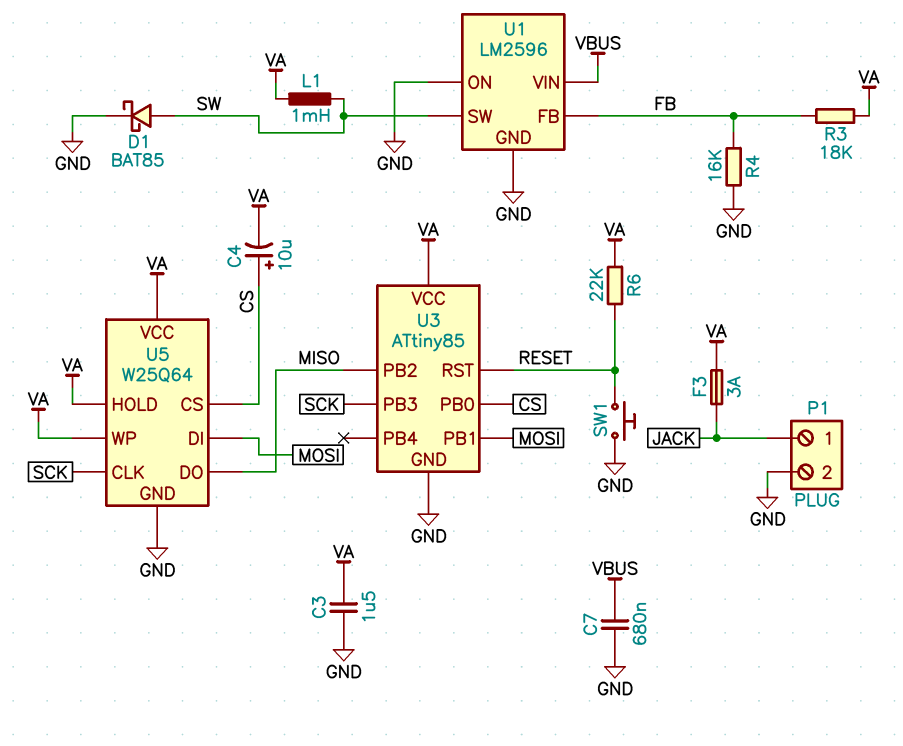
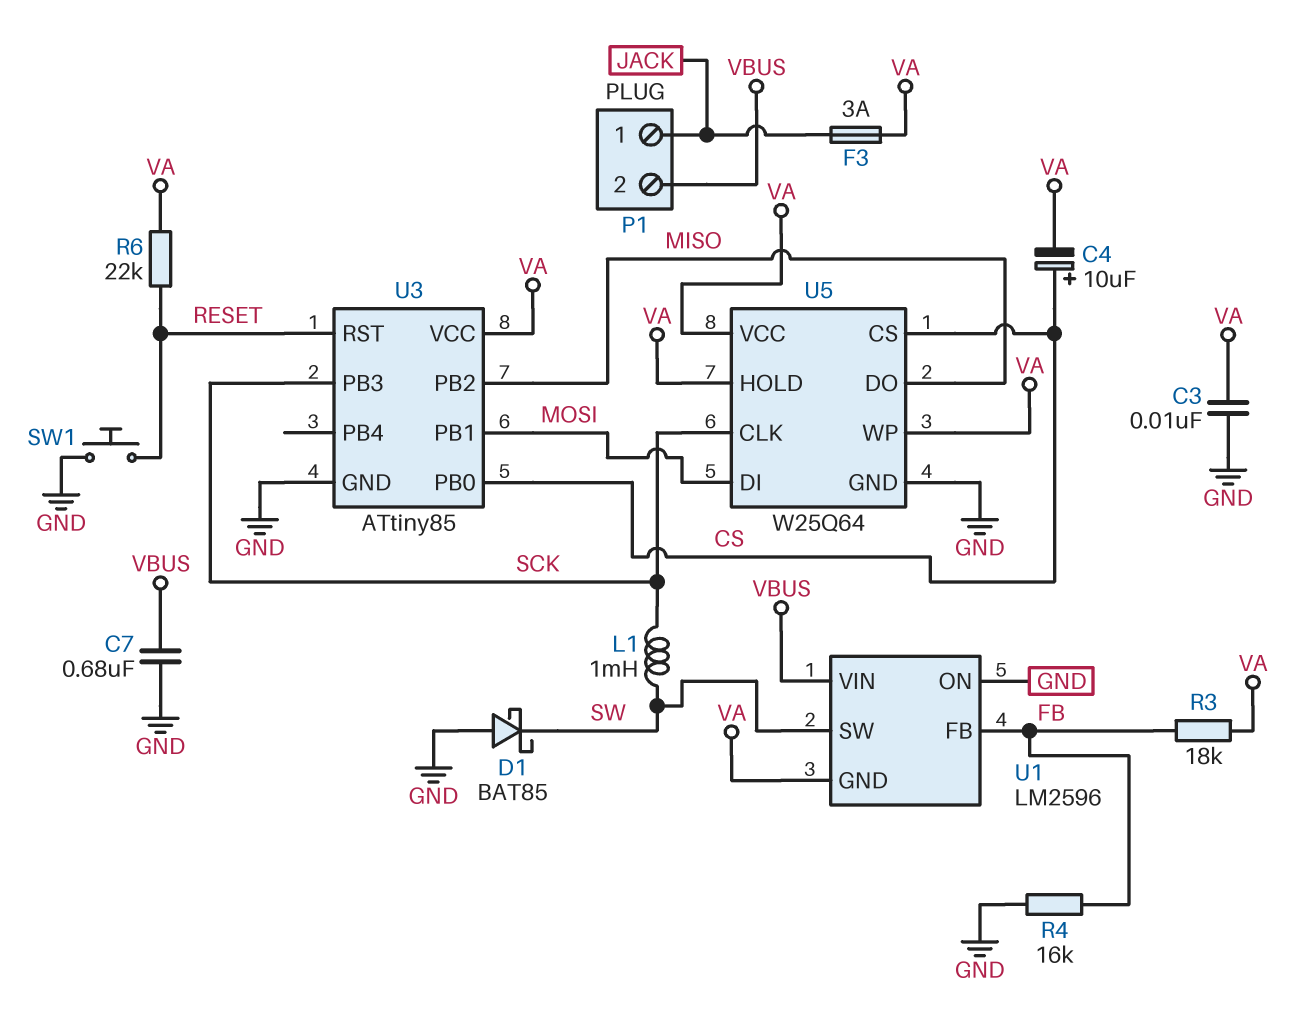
C3: 1.5uF (GND, VA) -> 10nF (GND, VA)
D1: schottky BAT85 (A SW, K GND) -> schottky BAT85 (A GND, K SW)
L1: 1mH (SW, VA) -> 1mH (SCK, SW)
P1 pin 2: GND -> VBUS
U1 pin GND: GND -> VA

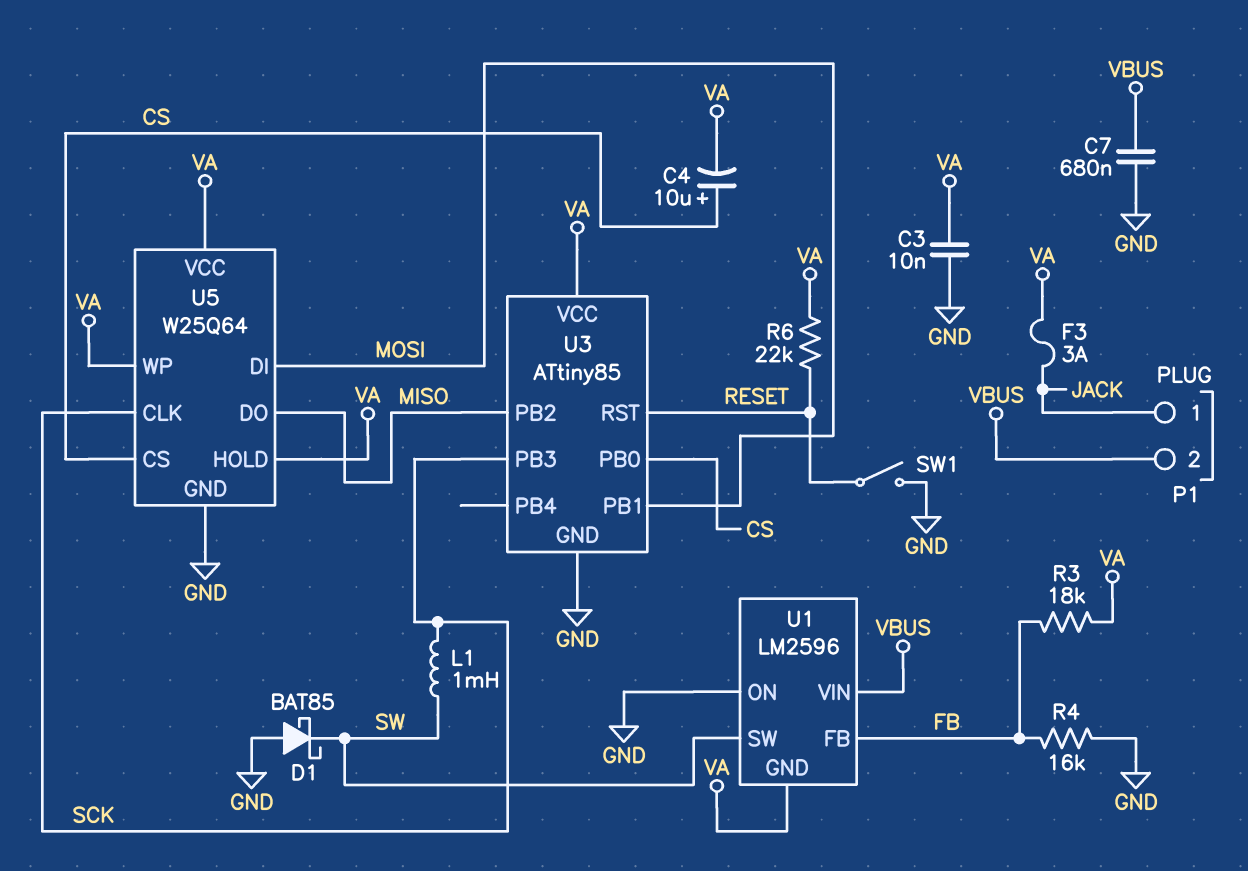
SW1: button (GND, RESET) -> switch (GND, RESET)

